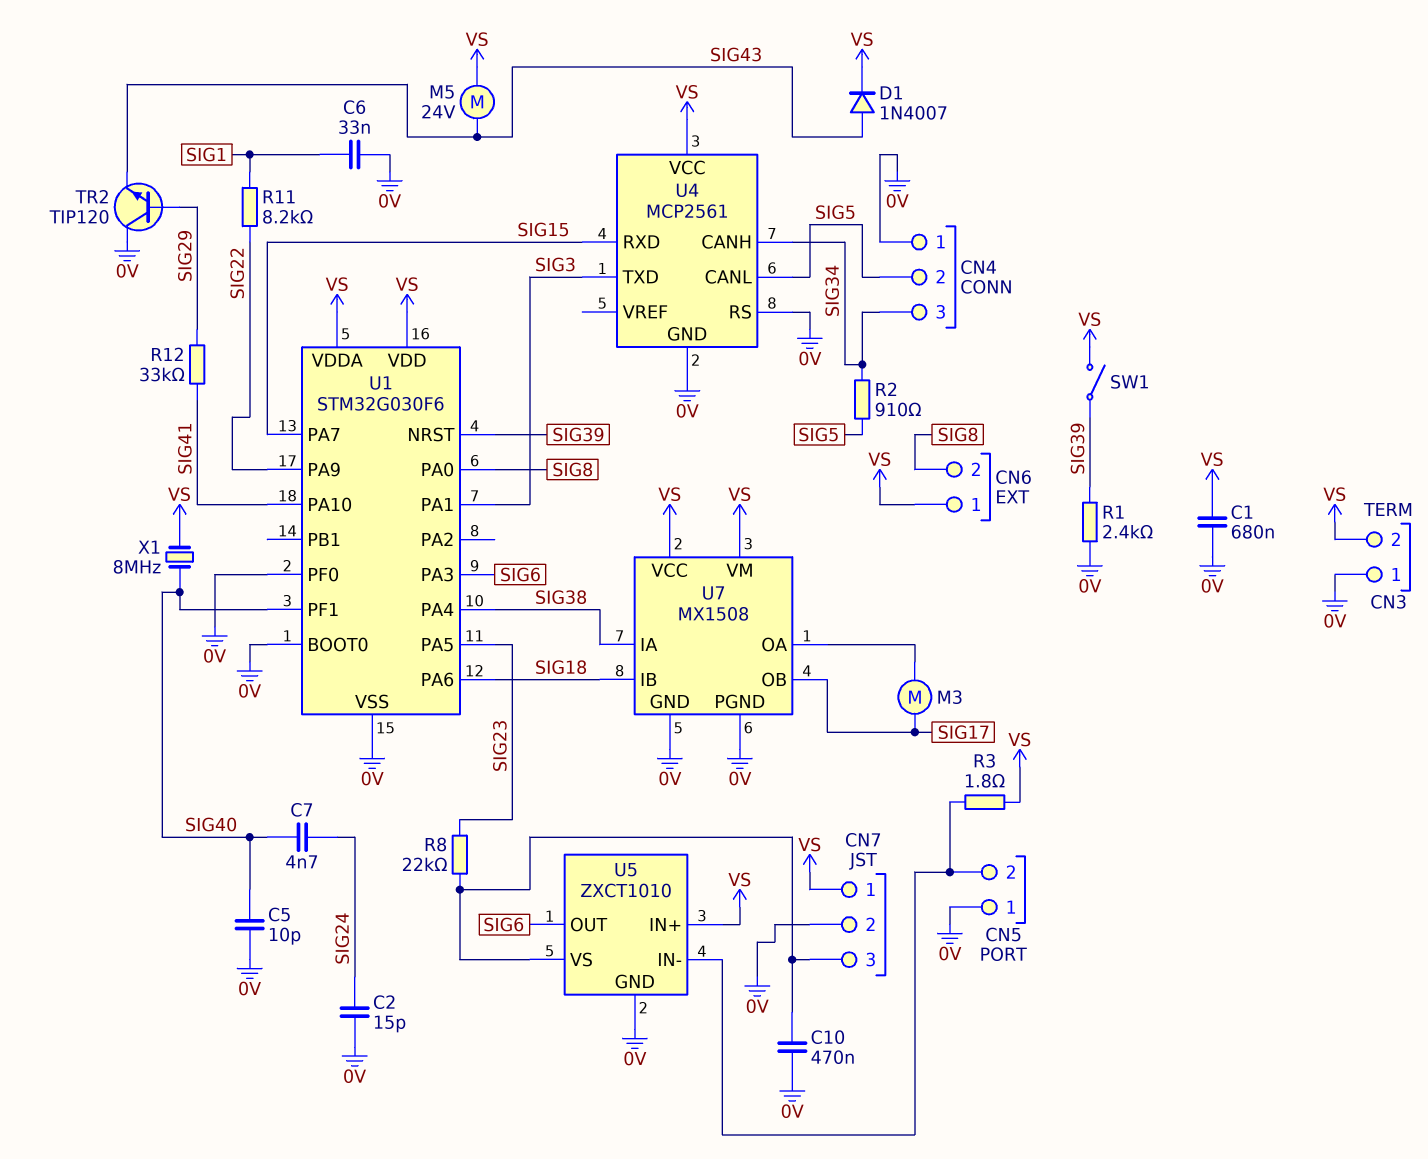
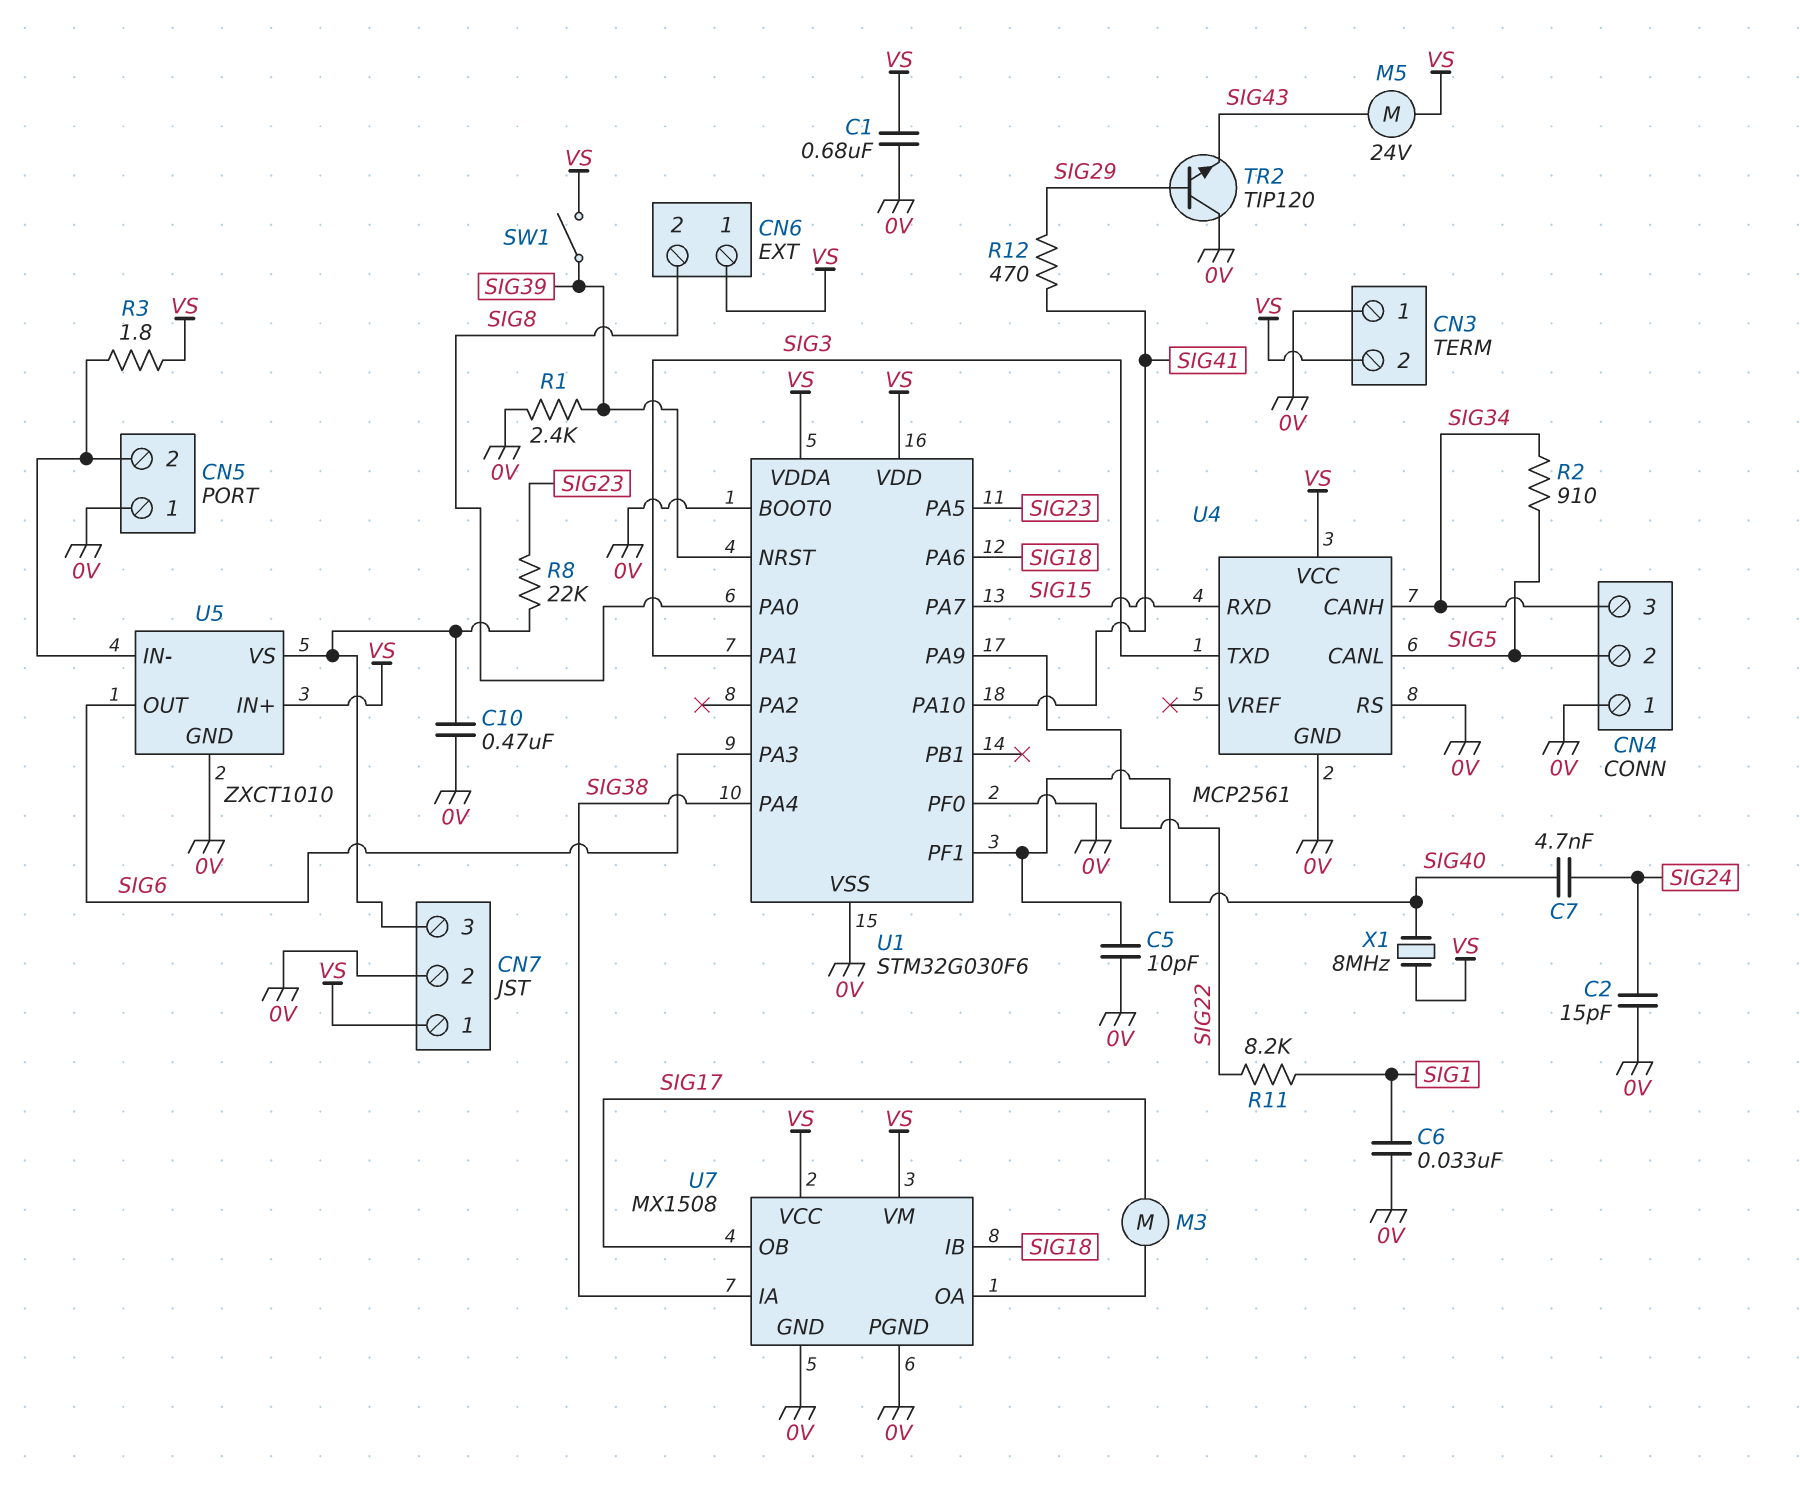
D1: diode 1N4007 (A SIG43, K VS) -> none
R12: 33k (SIG29, SIG41) -> 470 (SIG29, SIG41)

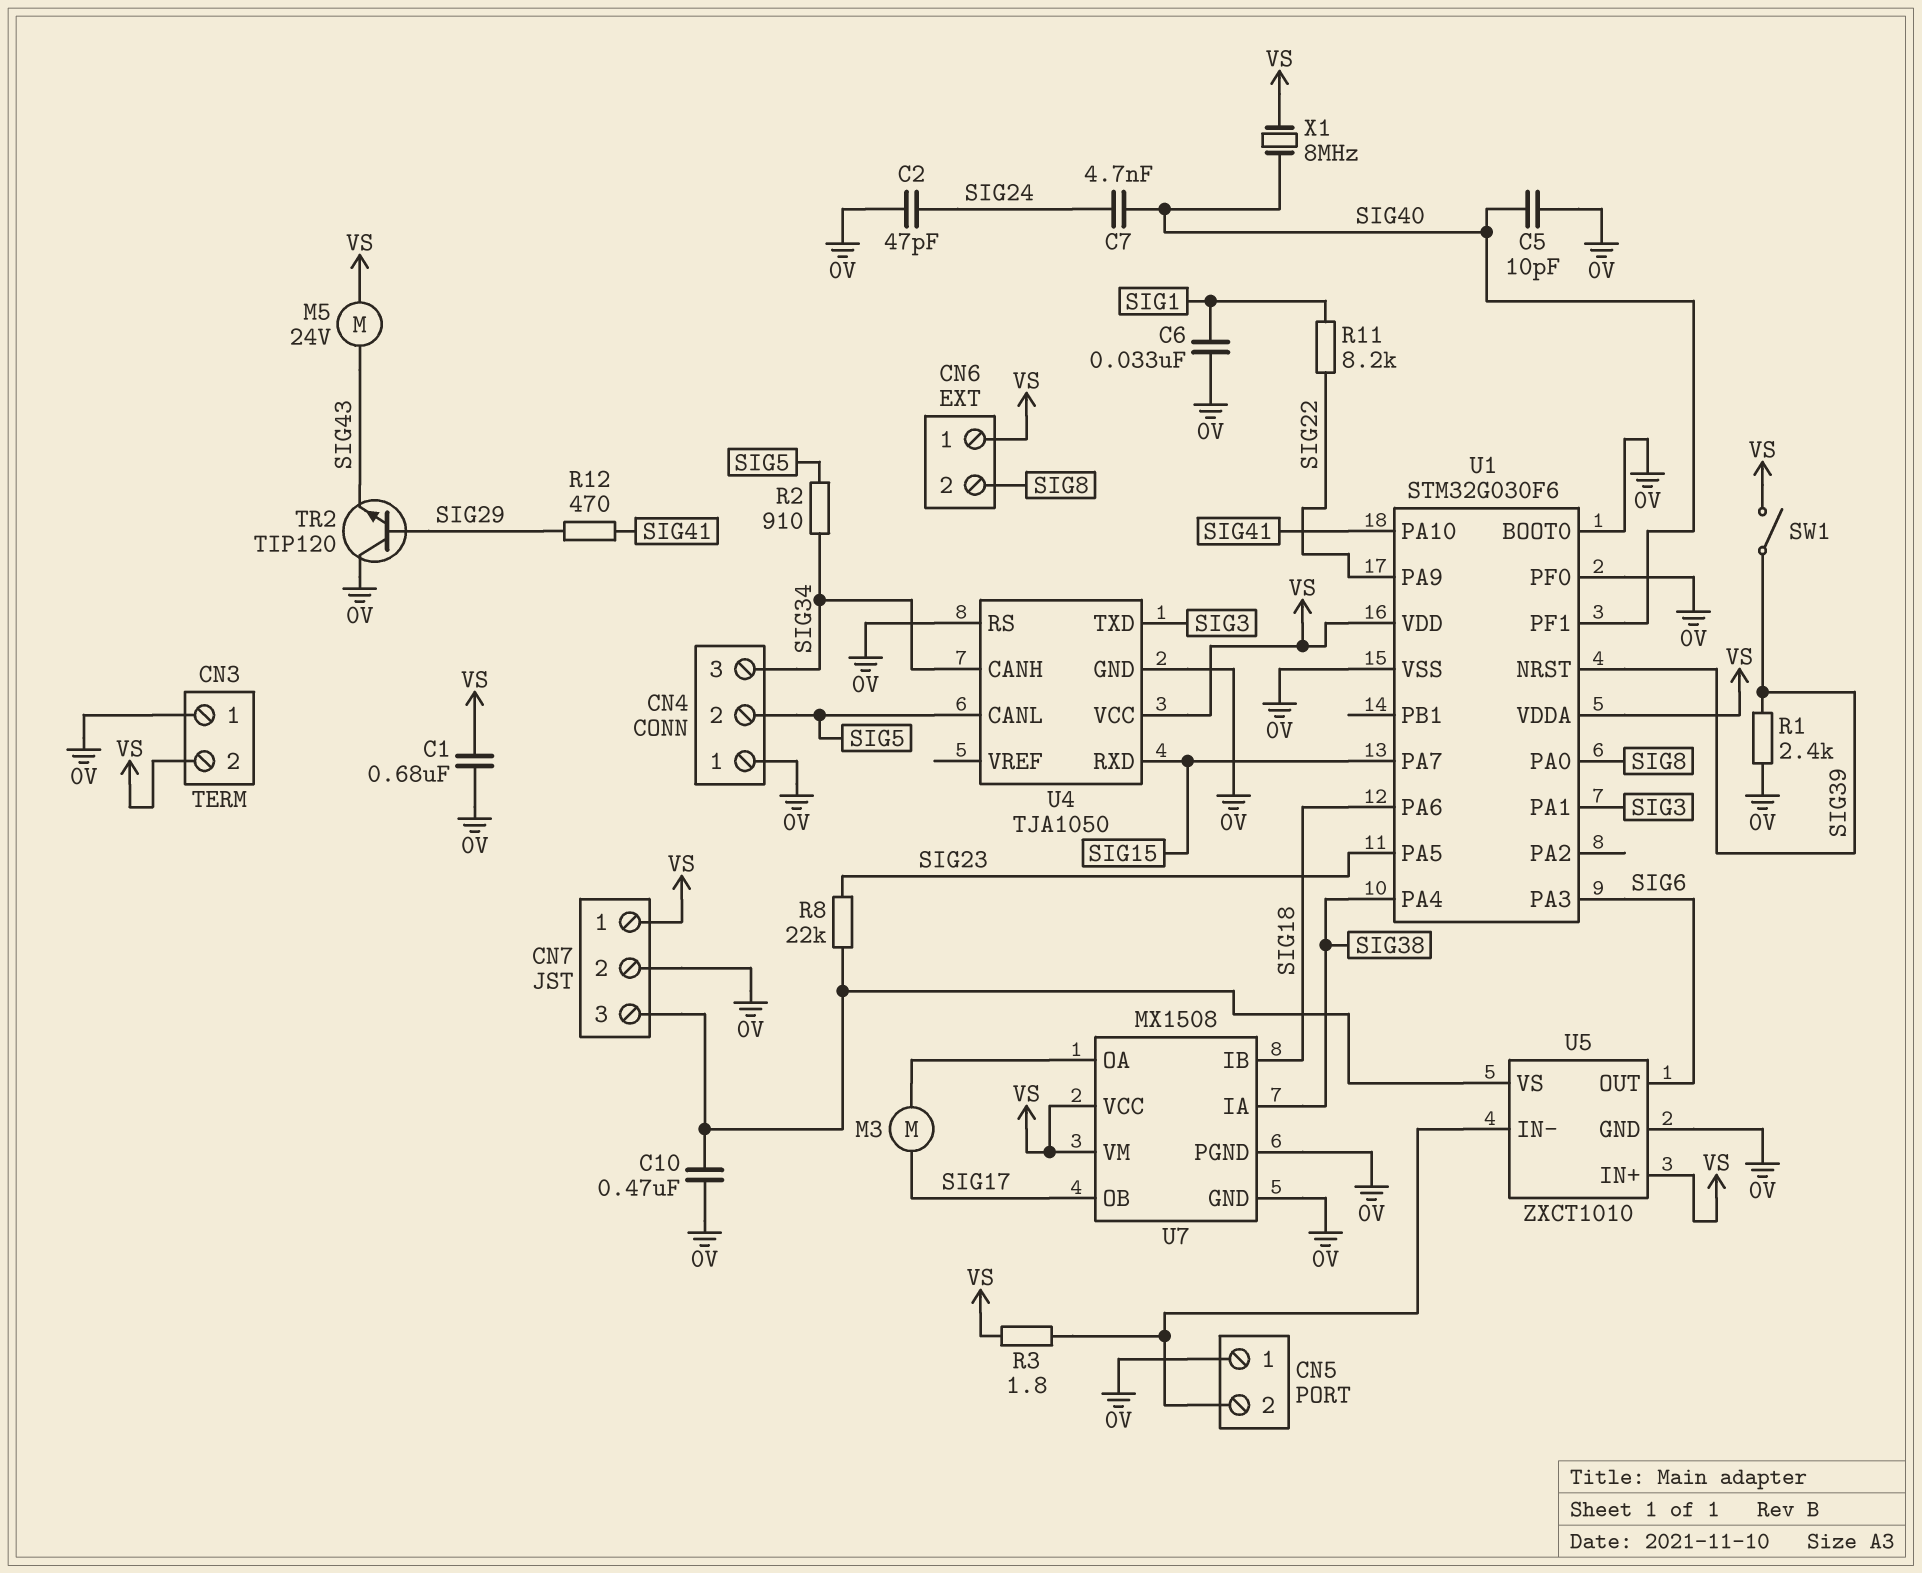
C2: 15pF (0V, SIG24) -> 47pF (0V, SIG24)
U4: MCP2561 -> TJA1050

